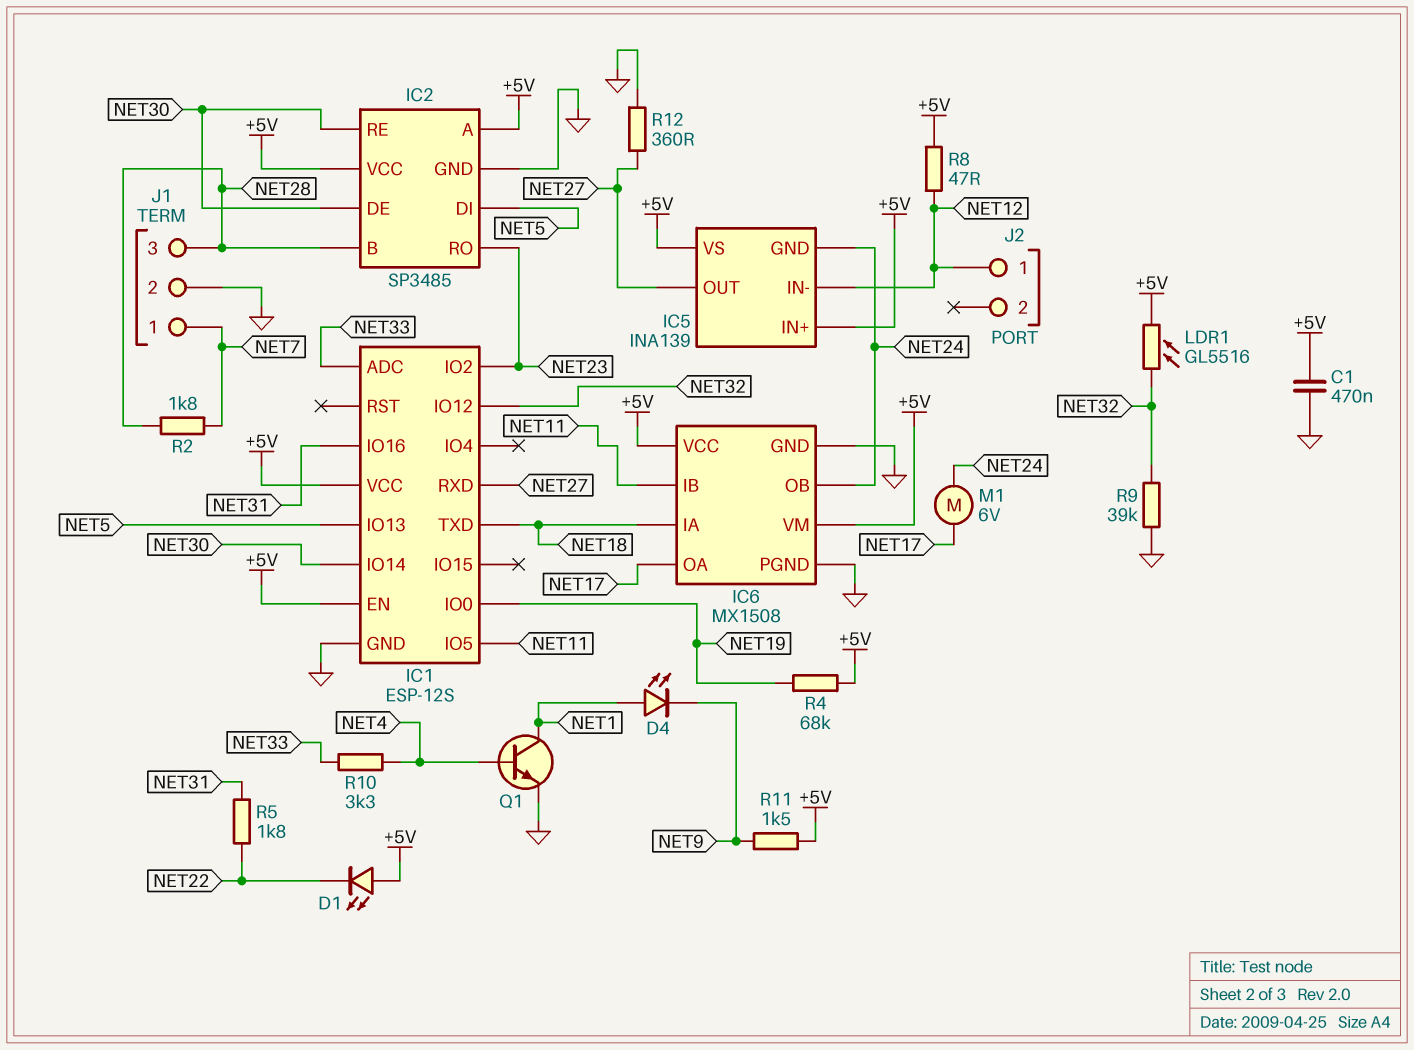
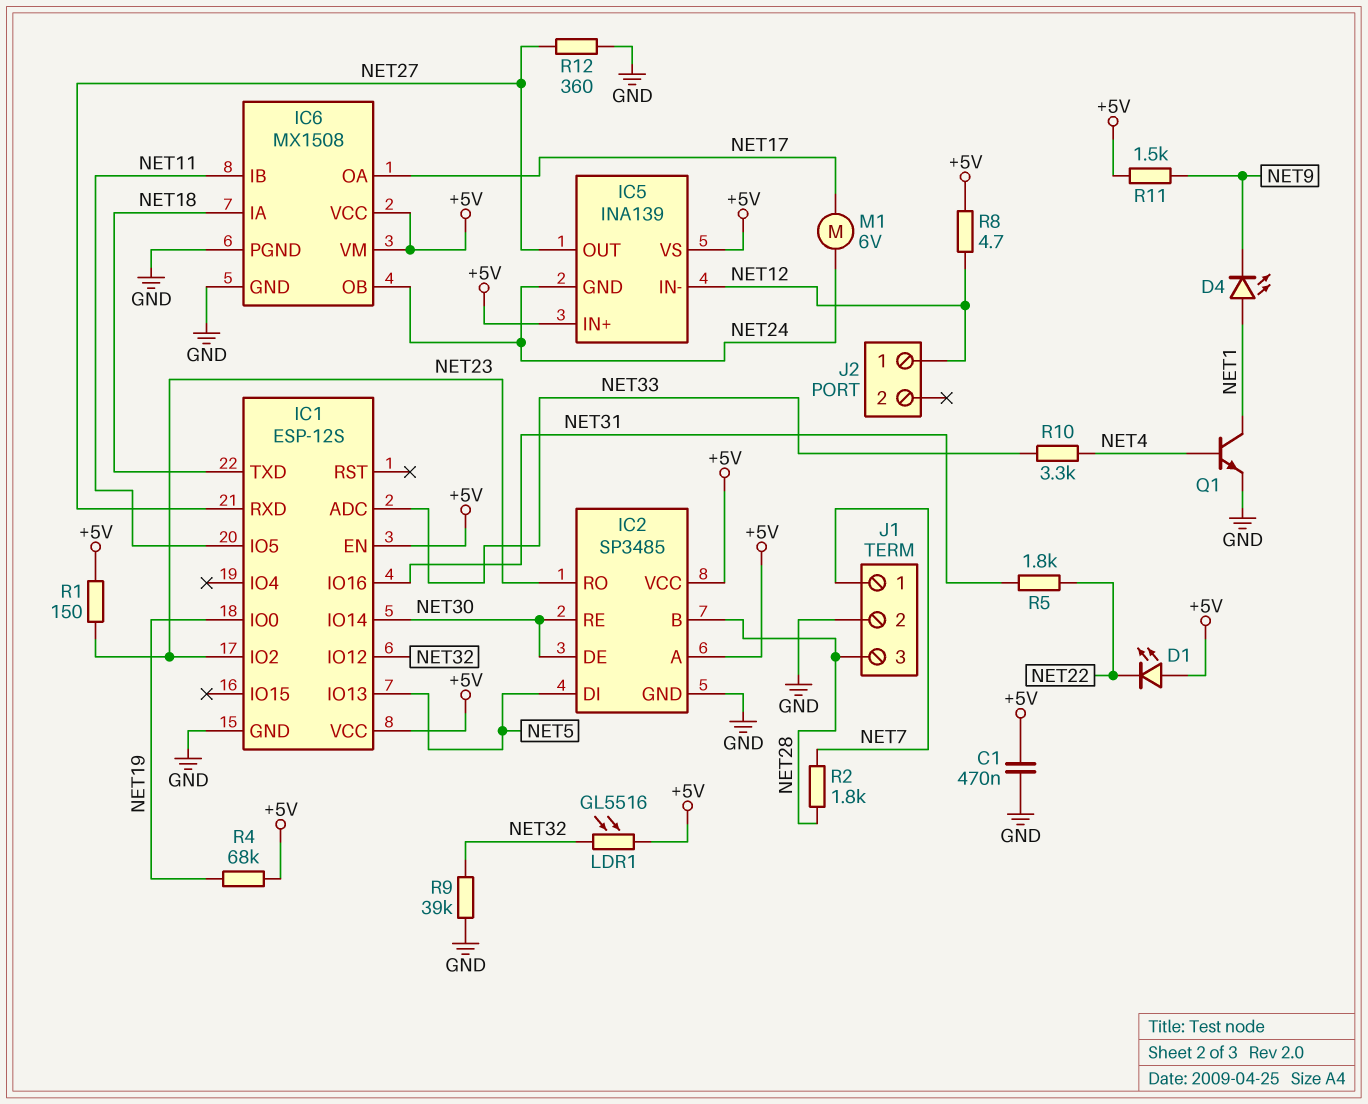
R1: none -> 150 (+5V, NET23)
R8: 47 (+5V, NET12) -> 4.7 (+5V, NET12)

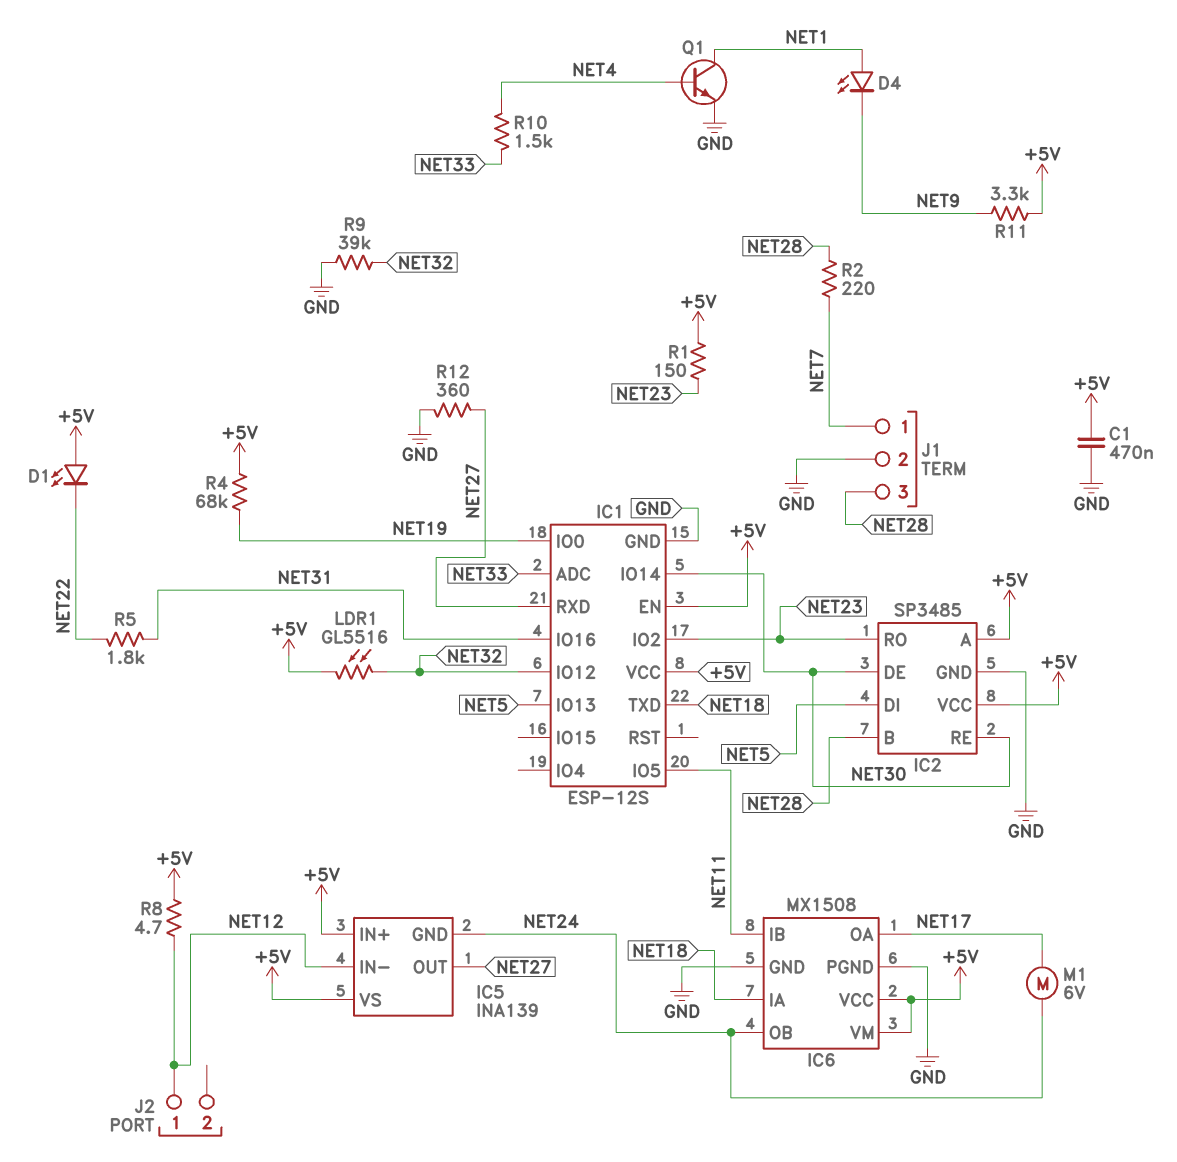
R2: 1.8k (NET7, NET28) -> 220 (NET7, NET28)
R10: 3.3k (NET4, NET33) -> 1.5k (NET4, NET33)
R11: 1.5k (+5V, NET9) -> 3.3k (+5V, NET9)

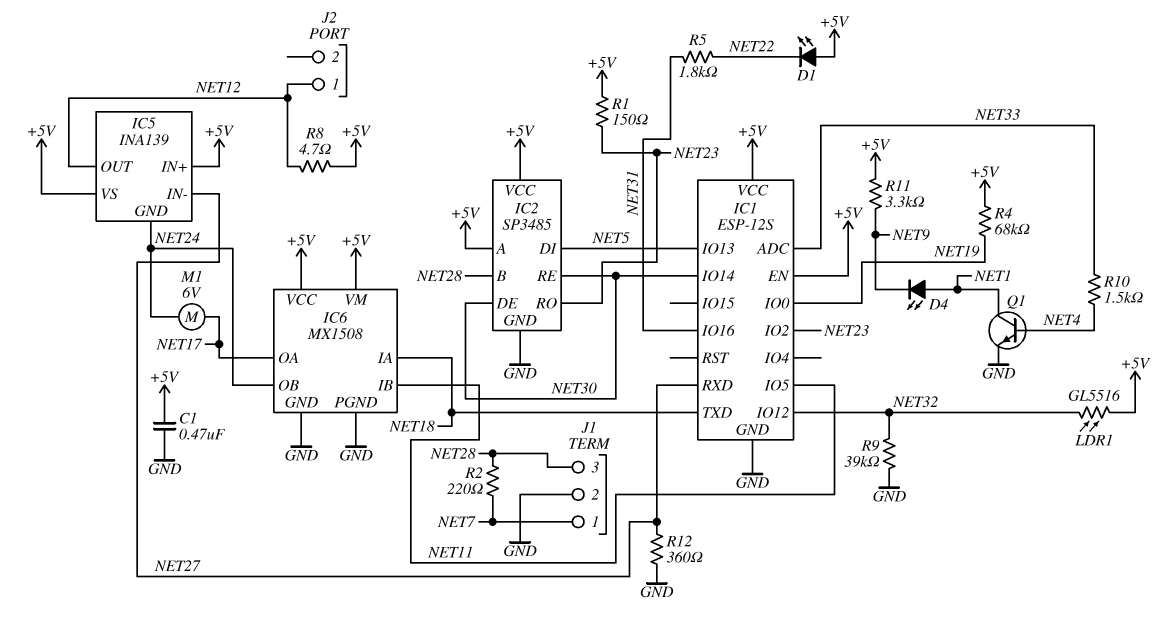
IC5 pin IN-: NET12 -> NET27
IC5 pin OUT: NET27 -> NET12

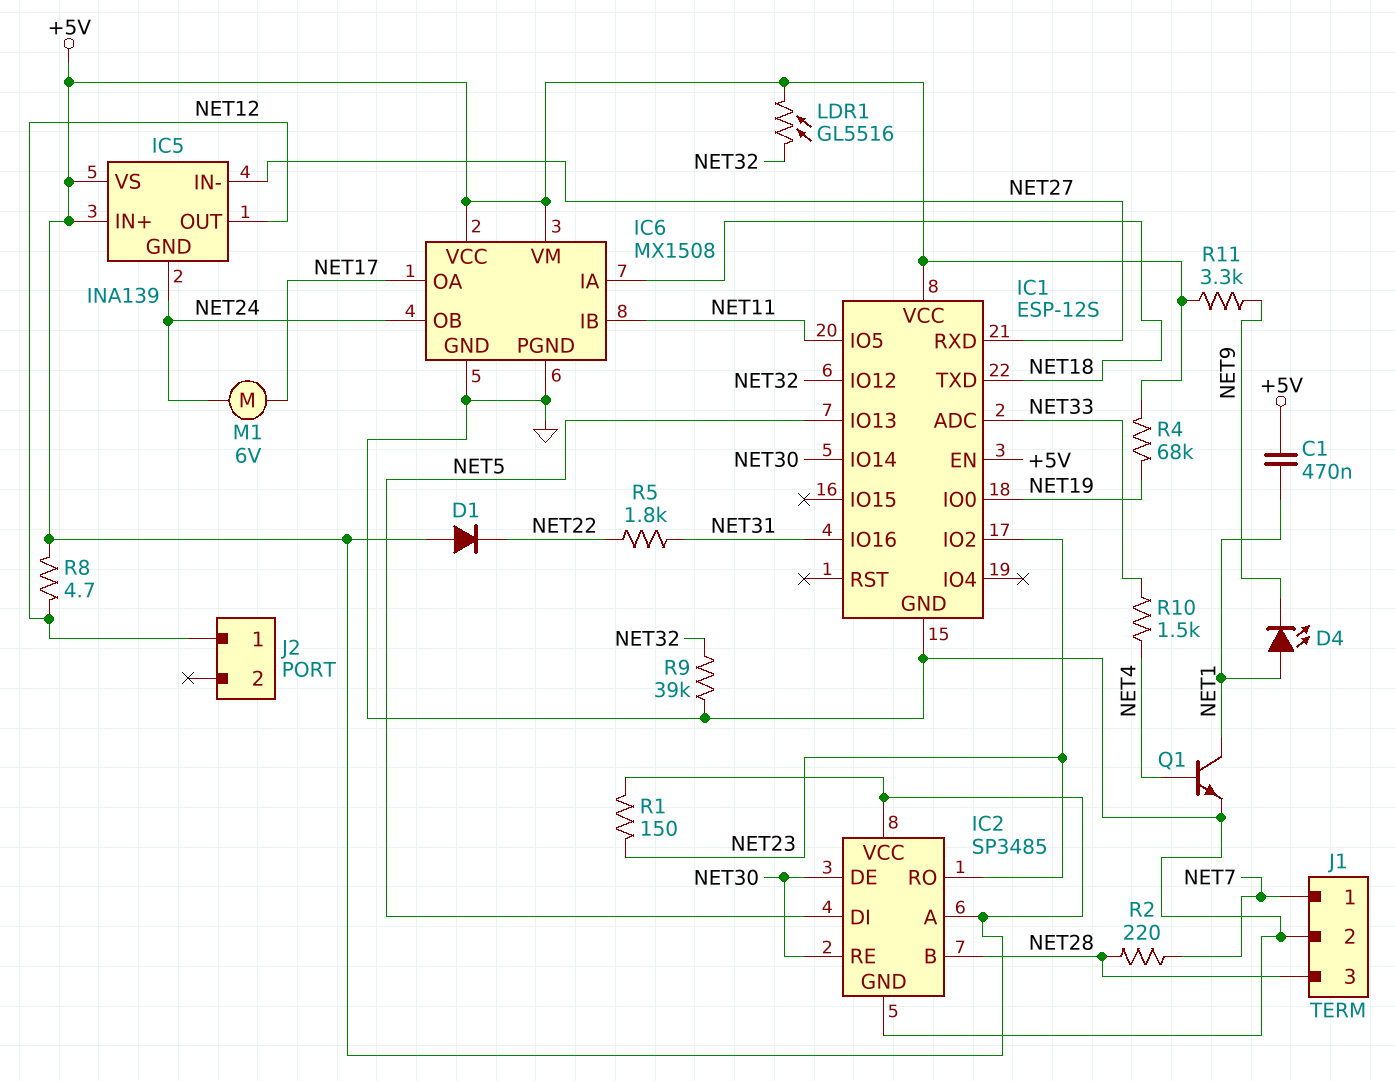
C1: 470nF (+5V, GND) -> 470nF (+5V, NET1)
D1: LED (A +5V, K NET22) -> diode (A +5V, K NET22)
R12: 360 (GND, NET27) -> none

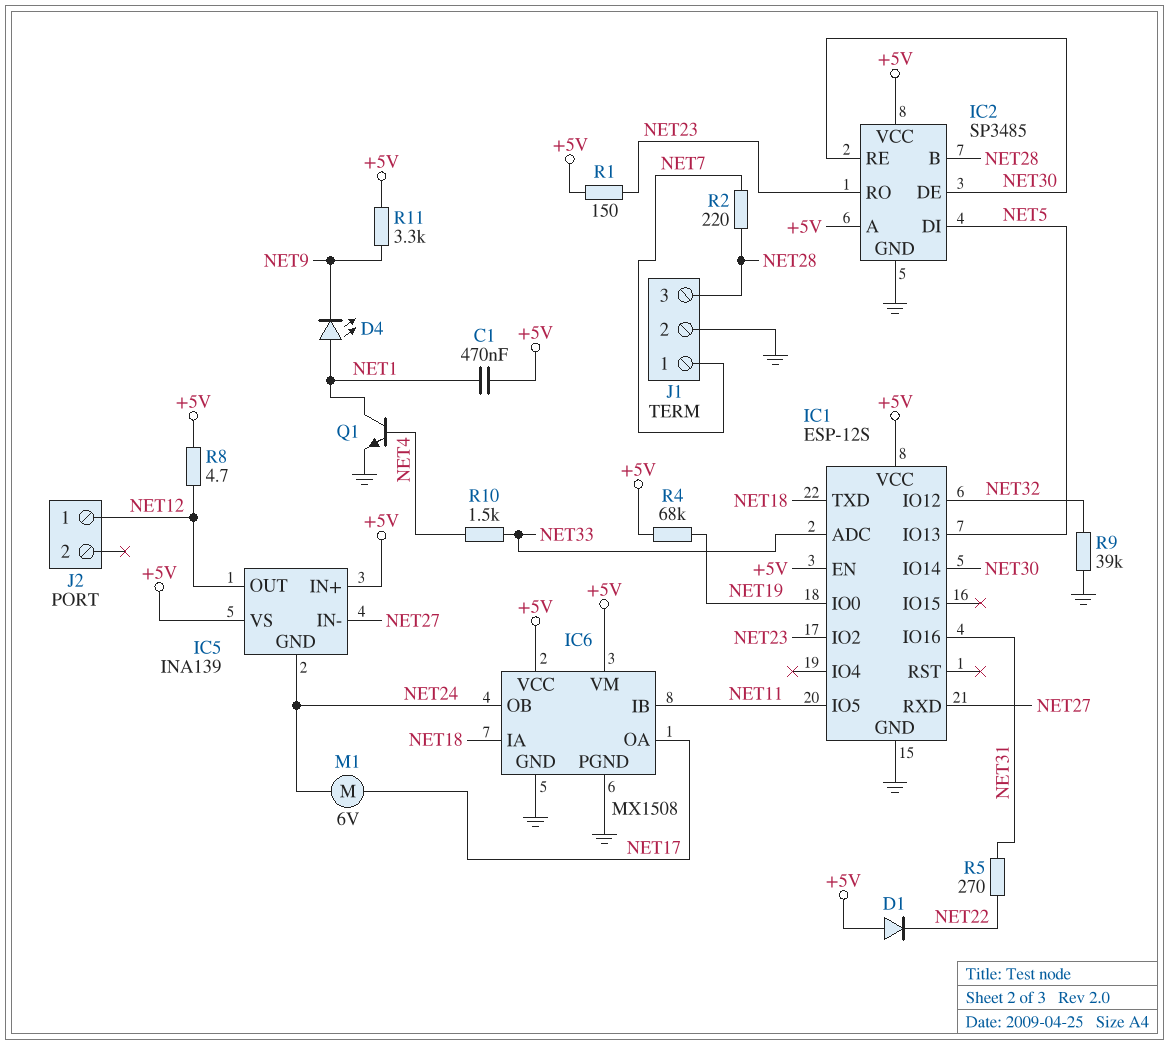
LDR1: GL5516 (+5V, NET32) -> none
R5: 1.8k (NET22, NET31) -> 270 (NET22, NET31)

